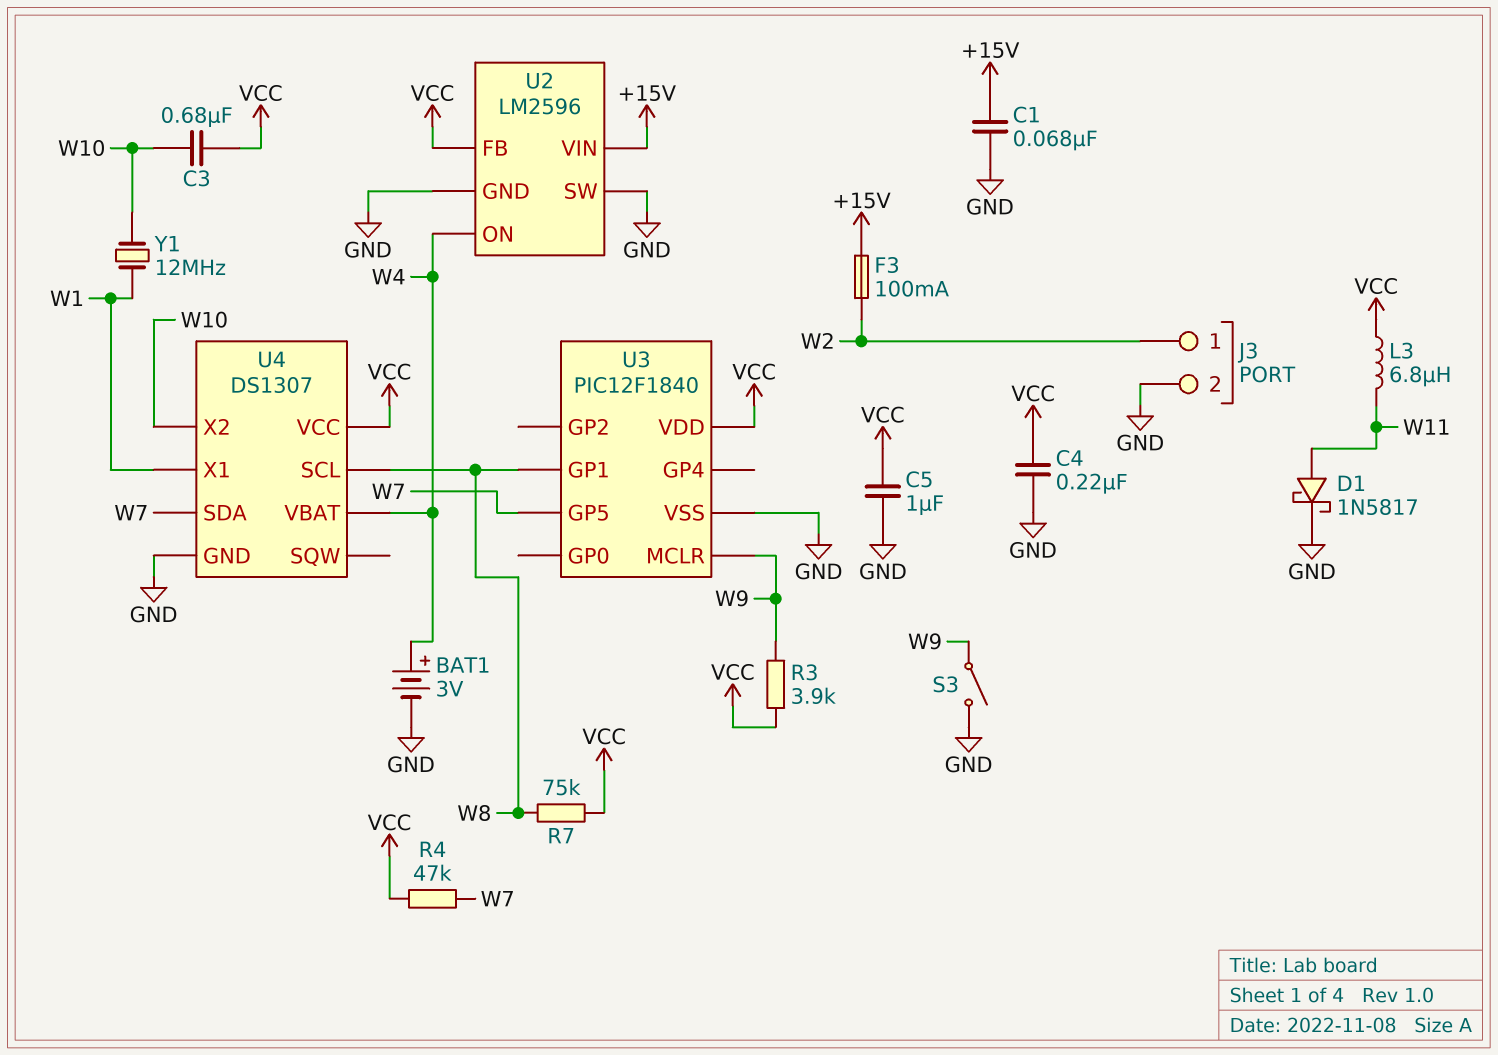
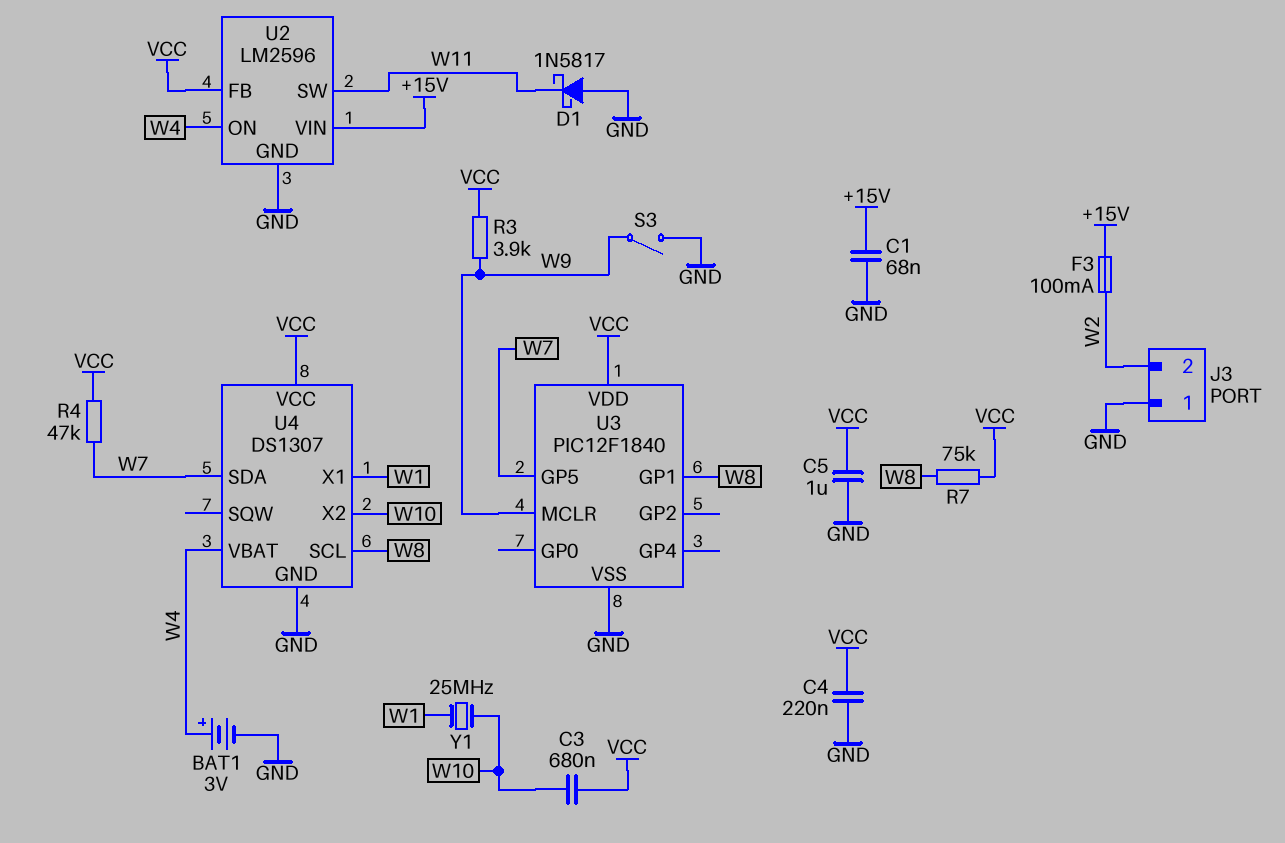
D1: schottky 1N5817 (A W11, K GND) -> schottky 1N5817 (A GND, K W11)
J3 pin 1: W2 -> GND
J3 pin 2: GND -> W2
L3: 6.8uH (VCC, W11) -> none
U2 pin SW: GND -> W11
Y1: 12MHz (W1, W10) -> 25MHz (W1, W10)

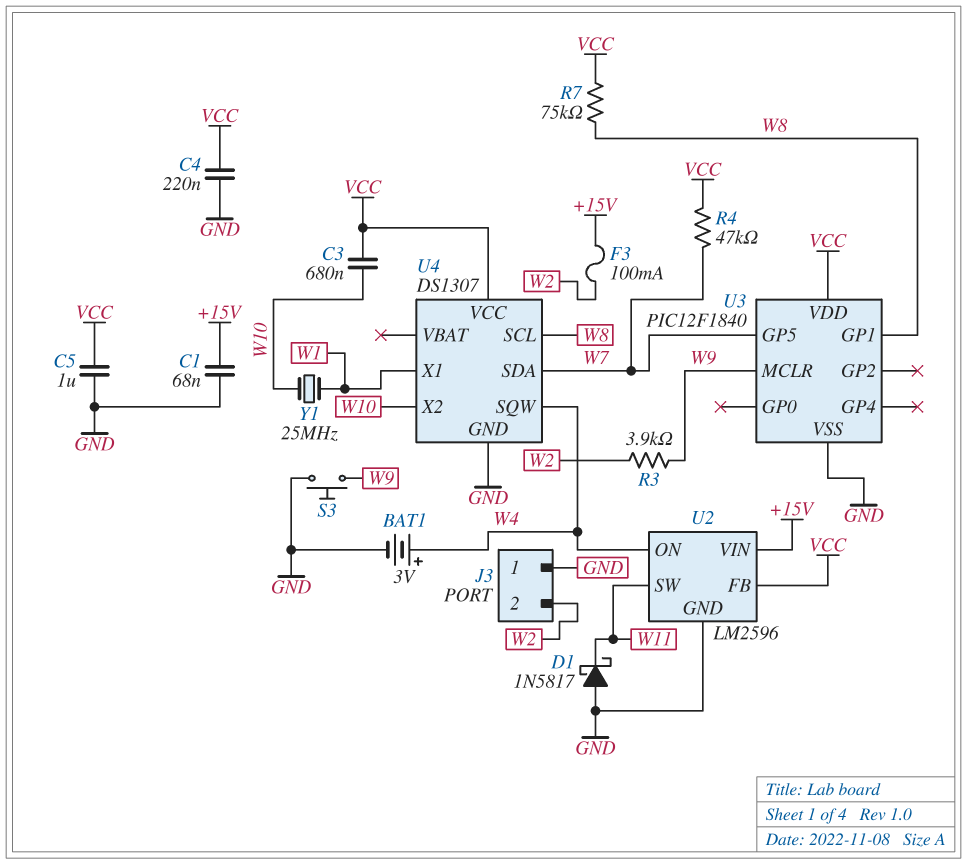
R3: 3.9k (VCC, W9) -> 3.9k (W2, W9)
S3: switch (GND, W9) -> button (GND, W9)
U4 pin SQW: none -> W4
U4 pin VBAT: W4 -> none

